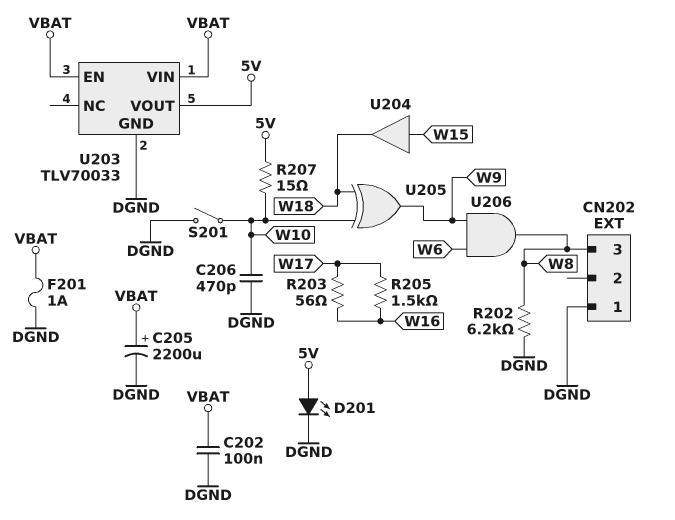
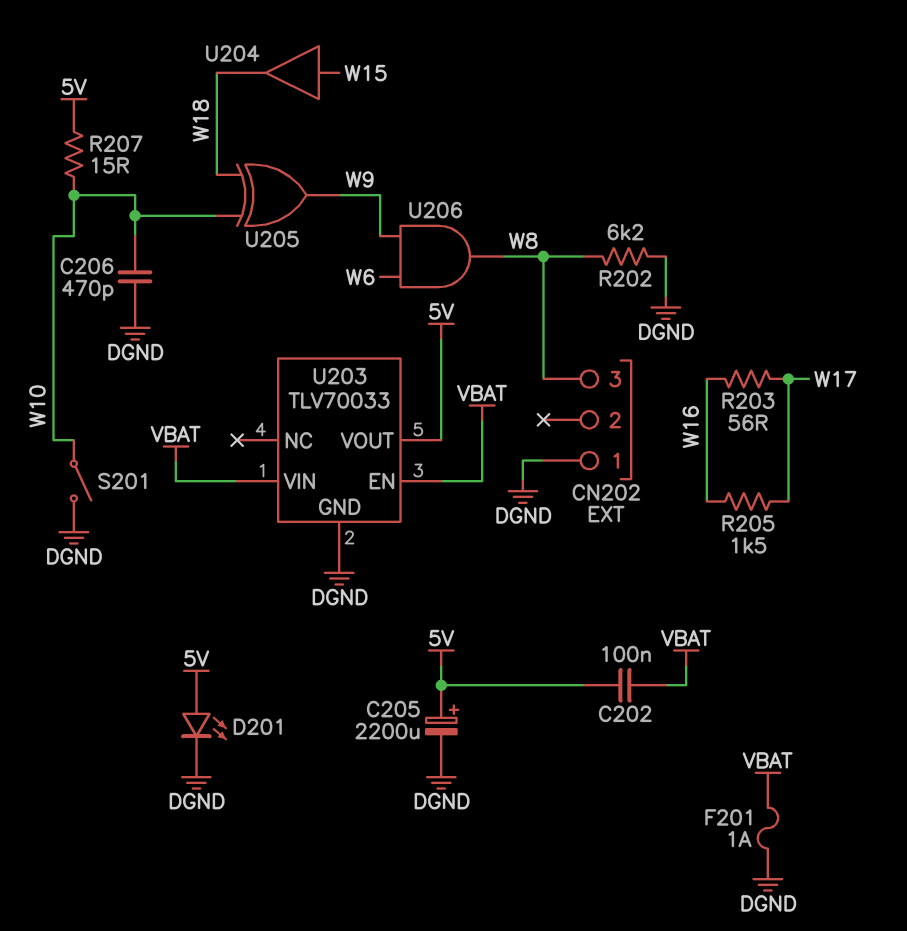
C202: 100nF (DGND, VBAT) -> 100nF (5V, VBAT)
C205: 2200uF (plus VBAT, minus DGND) -> 2200uF (plus 5V, minus DGND)

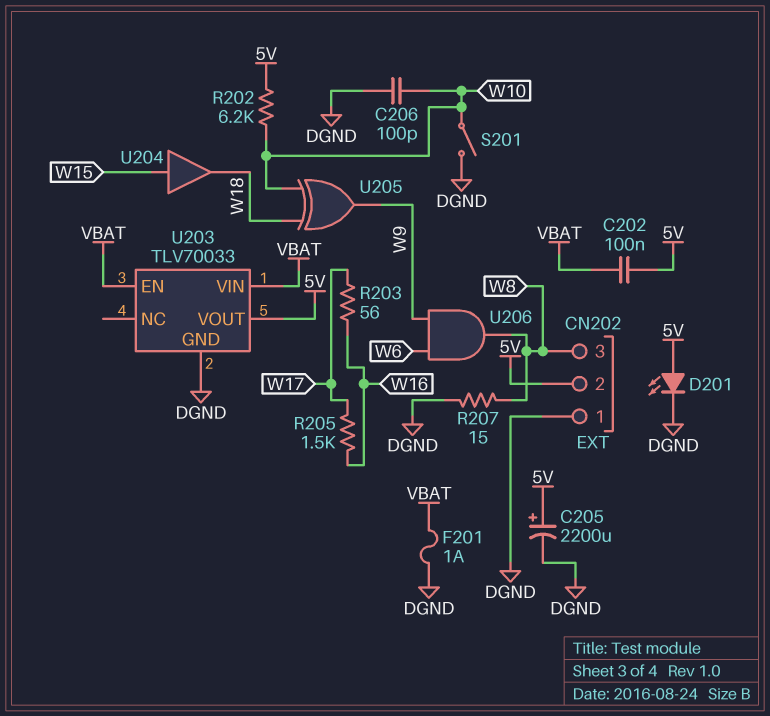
C206: 470pF (DGND, W10) -> 100pF (DGND, W10)
CN202 pin 2: none -> 5V
R202: 6.2k (DGND, W8) -> 6.2k (5V, W10)
R207: 15 (5V, W10) -> 15 (DGND, W8)

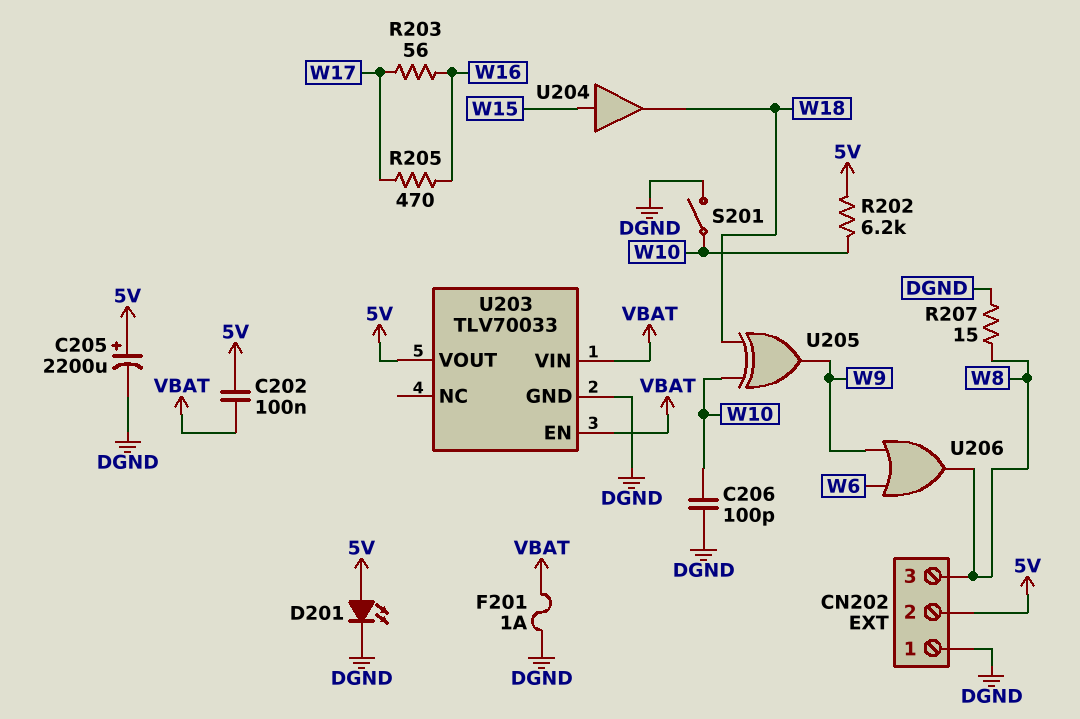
R205: 1.5k (W16, W17) -> 470 (W16, W17)
U206: AND (in W6, in W9, out W8) -> OR (in W6, in W9, out W8)

